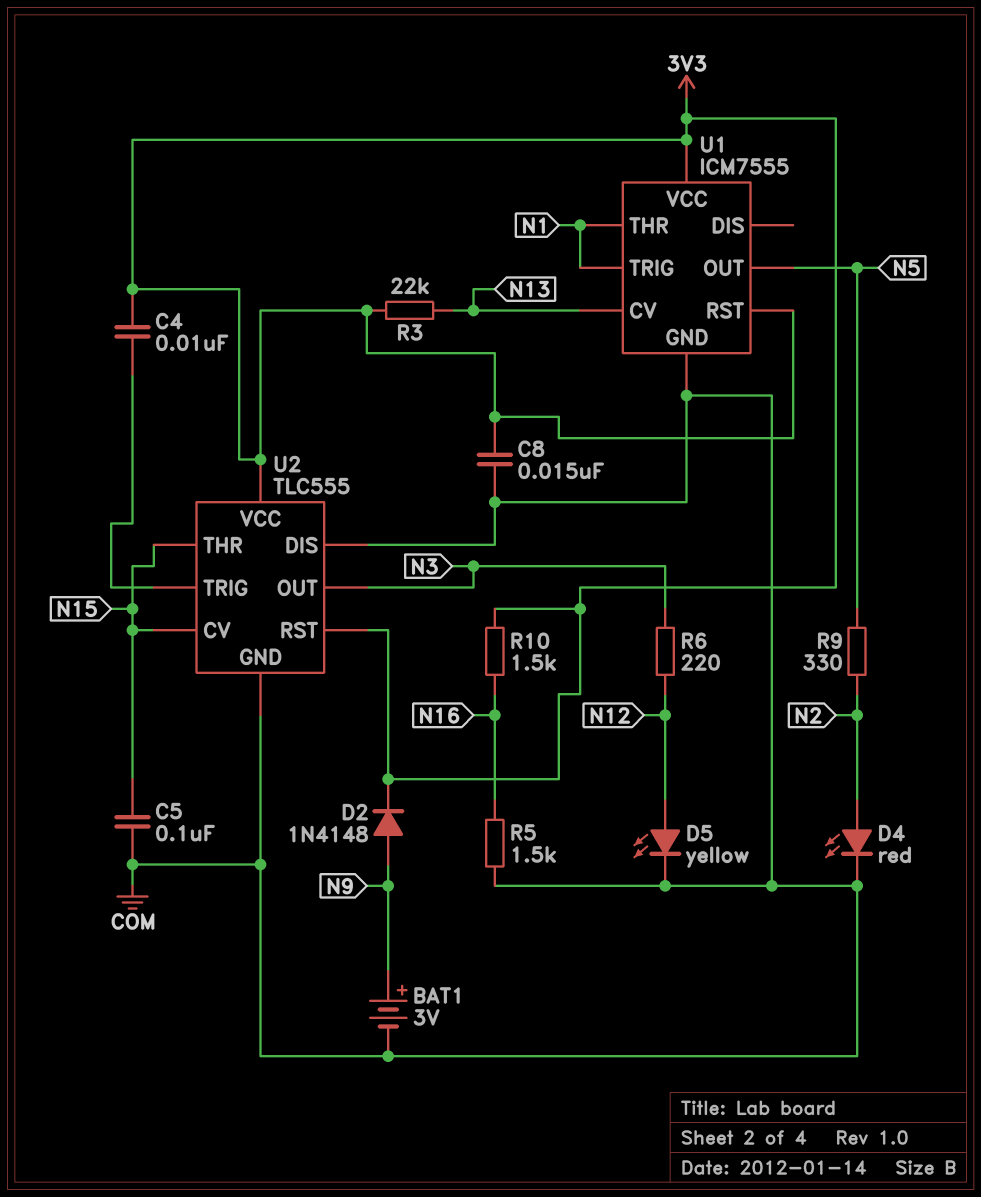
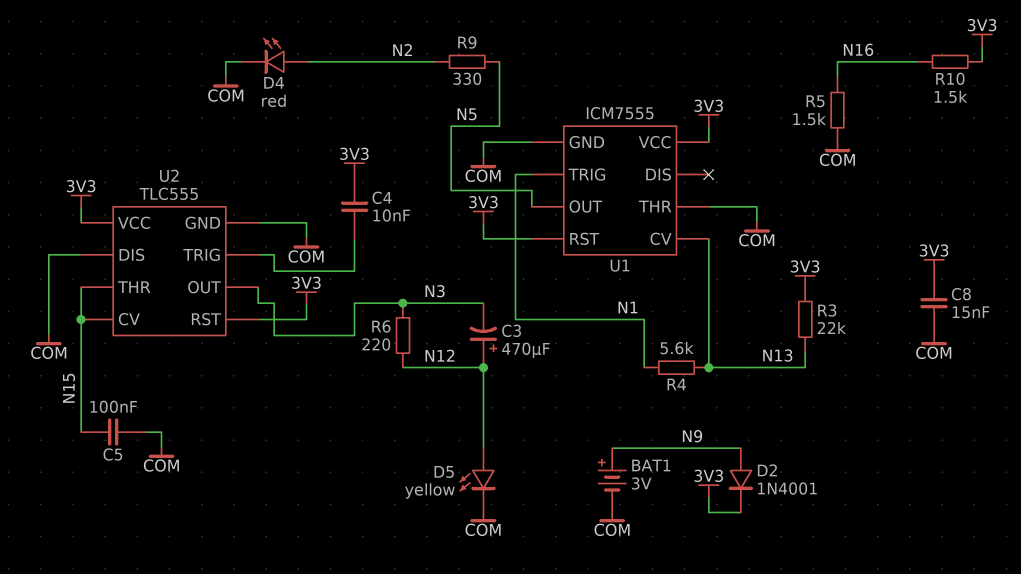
C3: none -> 470uF (plus N12, minus N3)
D2: diode 1N4148 (A N9, K 3V3) -> diode 1N4001 (A N9, K 3V3)
R4: none -> 5.6k (N1, N13)
U1 pin THR: N1 -> COM

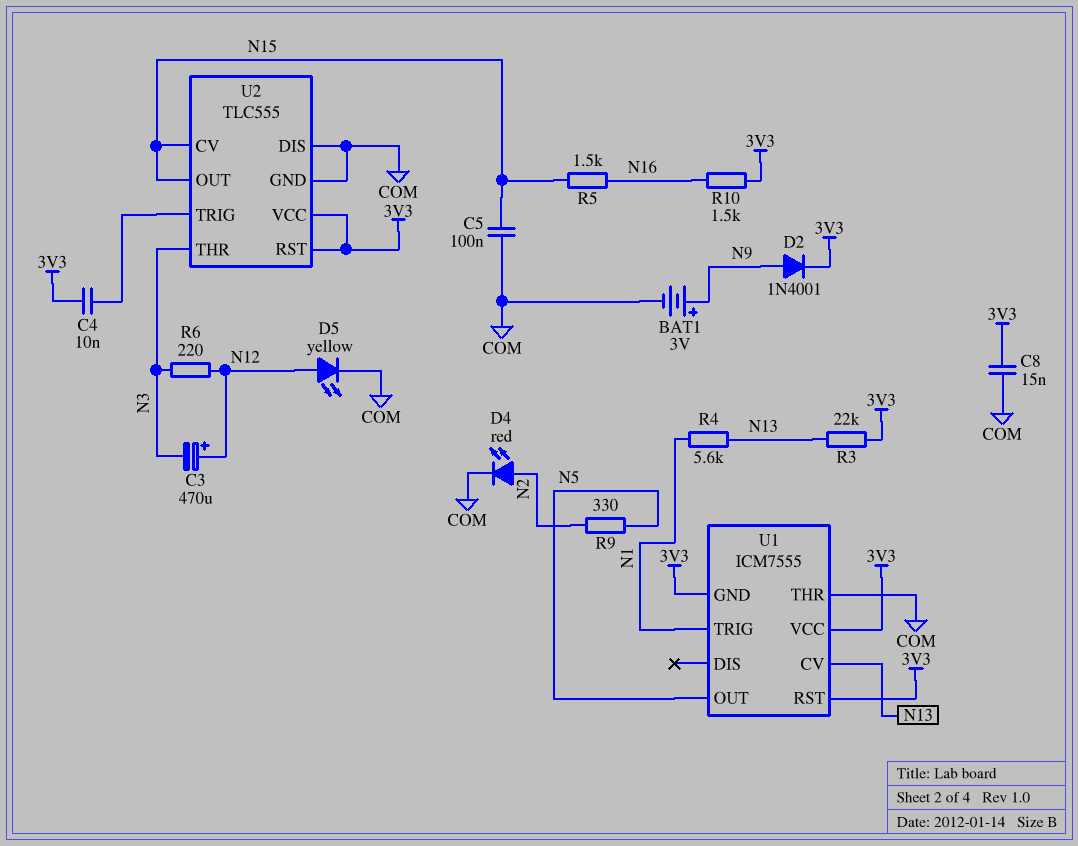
R5: 1.5k (COM, N16) -> 1.5k (N15, N16)
U1 pin GND: COM -> 3V3
U2 pin OUT: N3 -> N15
U2 pin THR: N15 -> N3

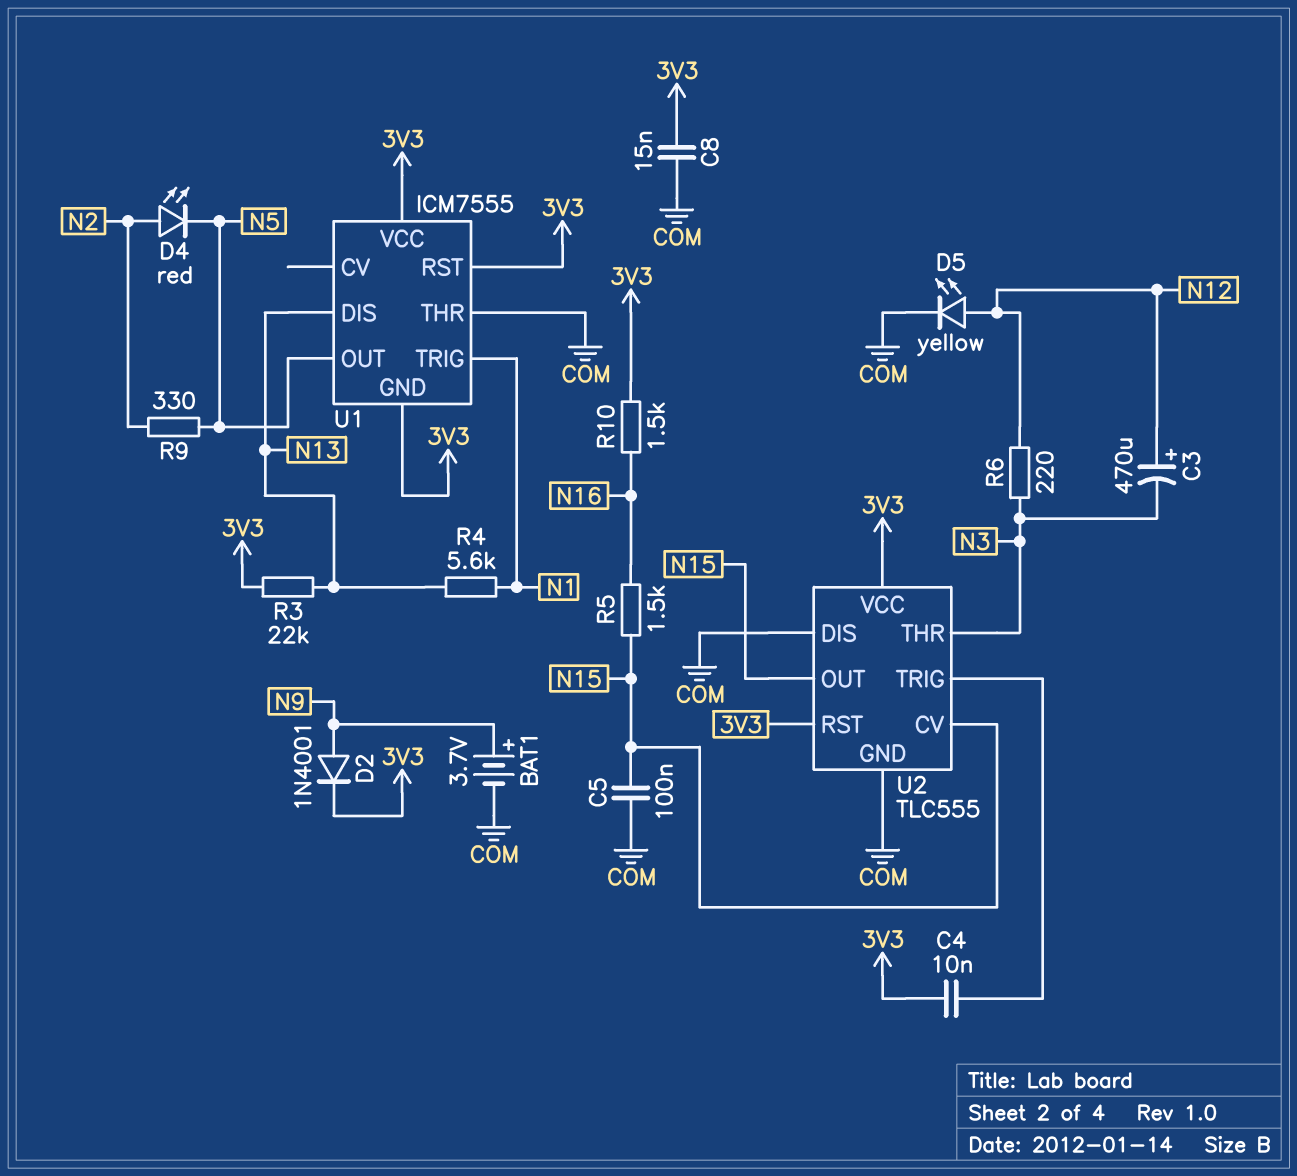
BAT1: 3V (plus N9, minus COM) -> 3.7V (plus N9, minus COM)
D4: LED red (A N2, K COM) -> LED red (A N2, K N5)
U1 pin CV: N13 -> none
U1 pin DIS: none -> N13

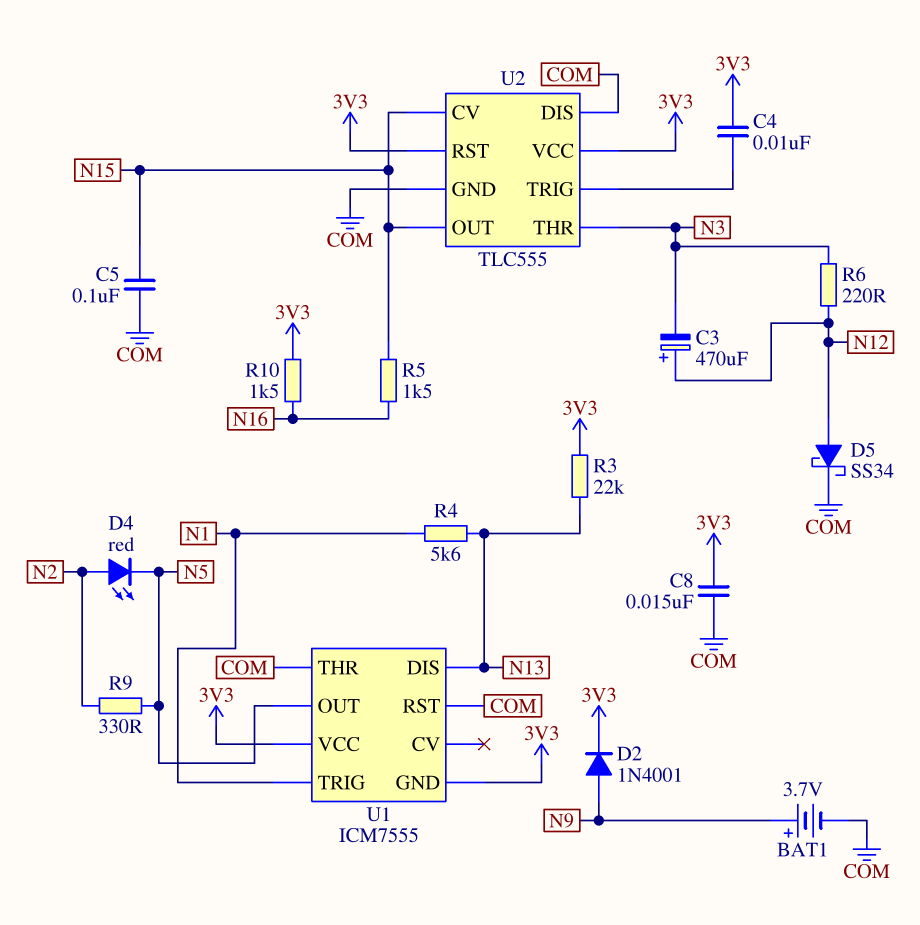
D5: LED yellow (A N12, K COM) -> schottky SS34 (A N12, K COM)
U1 pin RST: 3V3 -> COM

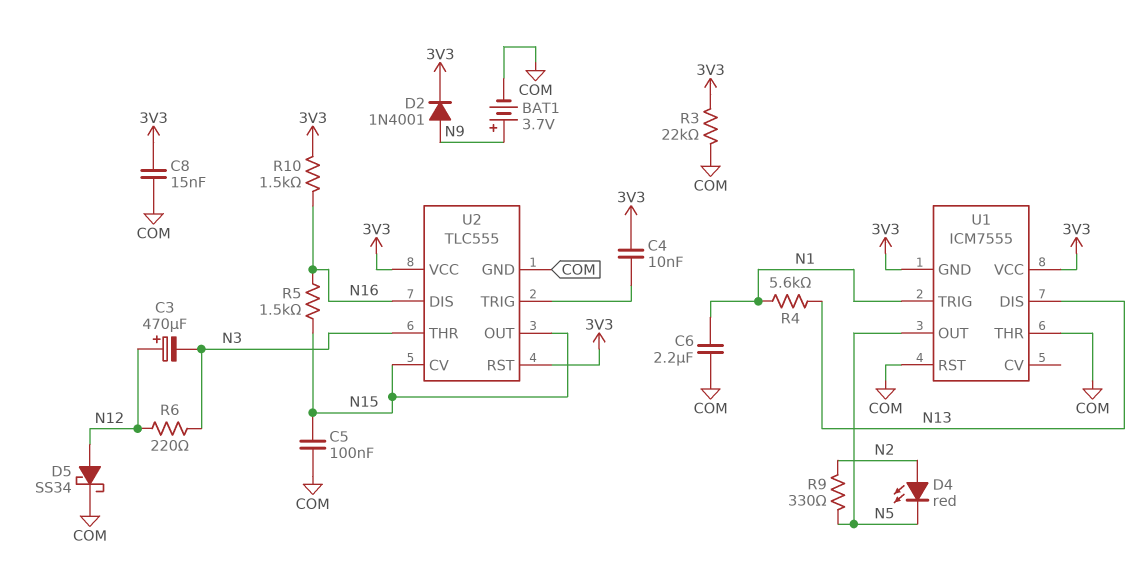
C6: none -> 2.2uF (COM, N1)
R3: 22k (3V3, N13) -> 22k (3V3, COM)
U2 pin DIS: COM -> N16

